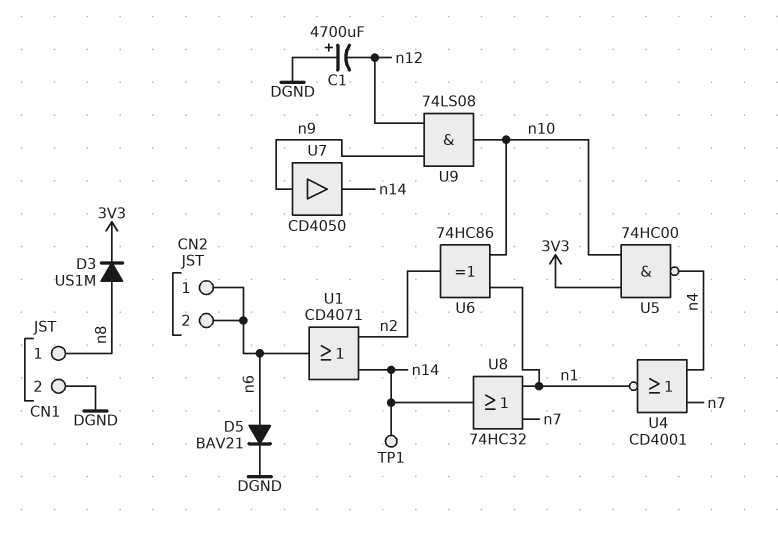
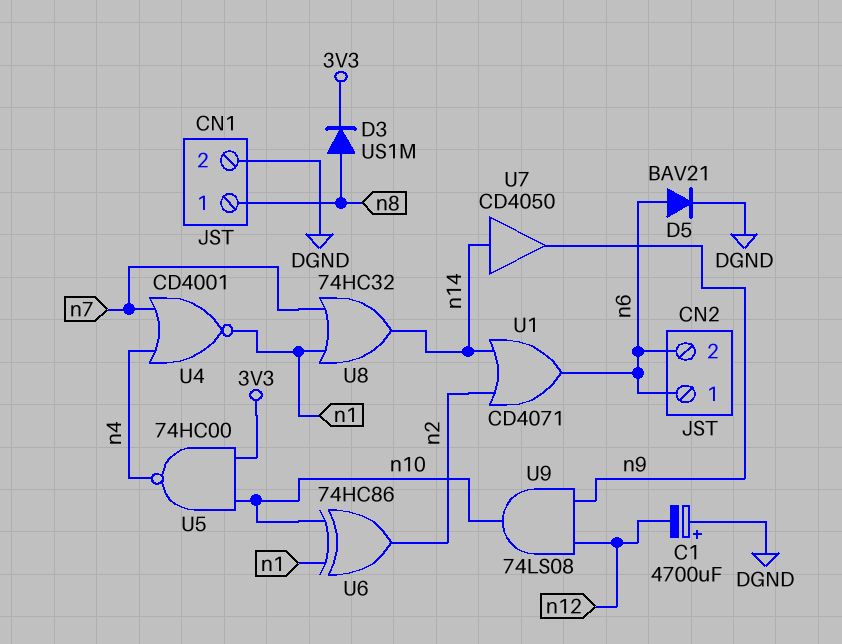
TP1: test point (n14) -> none
U7: buffer CD4050 (in n9, out n14) -> buffer CD4050 (in n14, out n9)

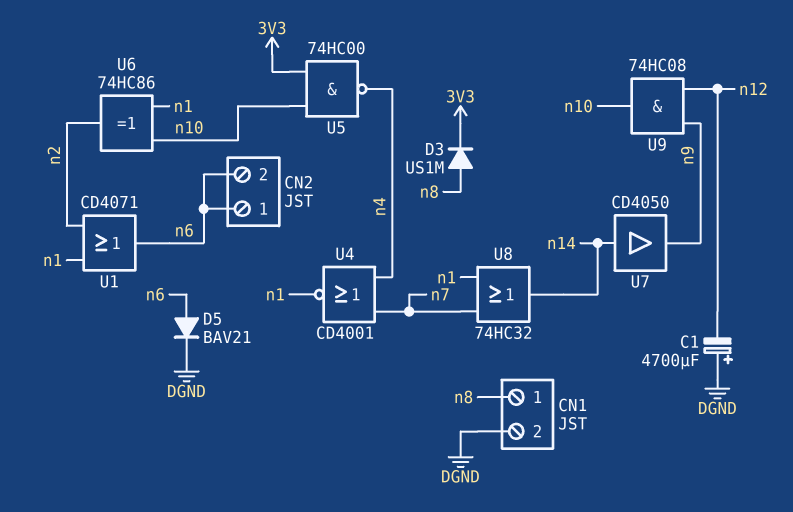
U1: OR CD4071 (in n2, in n14, out n6) -> OR CD4071 (in n1, in n2, out n6)
U9: AND 74LS08 (in n9, in n12, out n10) -> AND 74HC08 (in n9, in n12, out n10)

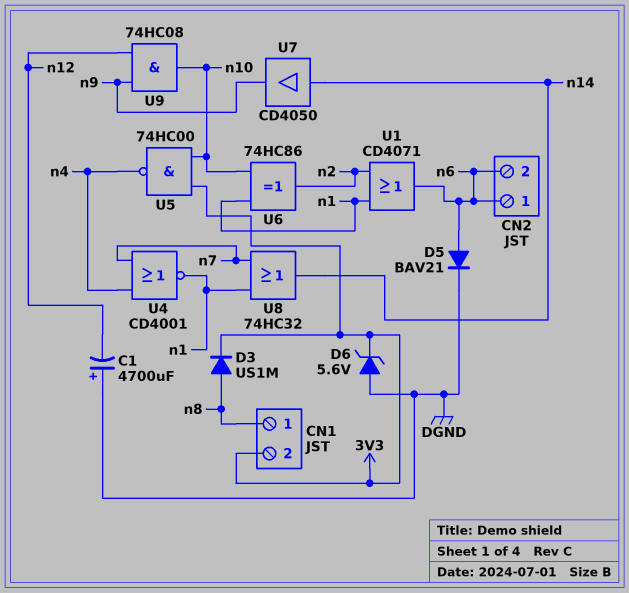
CN1 pin 2: DGND -> 3V3
D6: none -> zener 5.6V (A DGND, K 3V3)

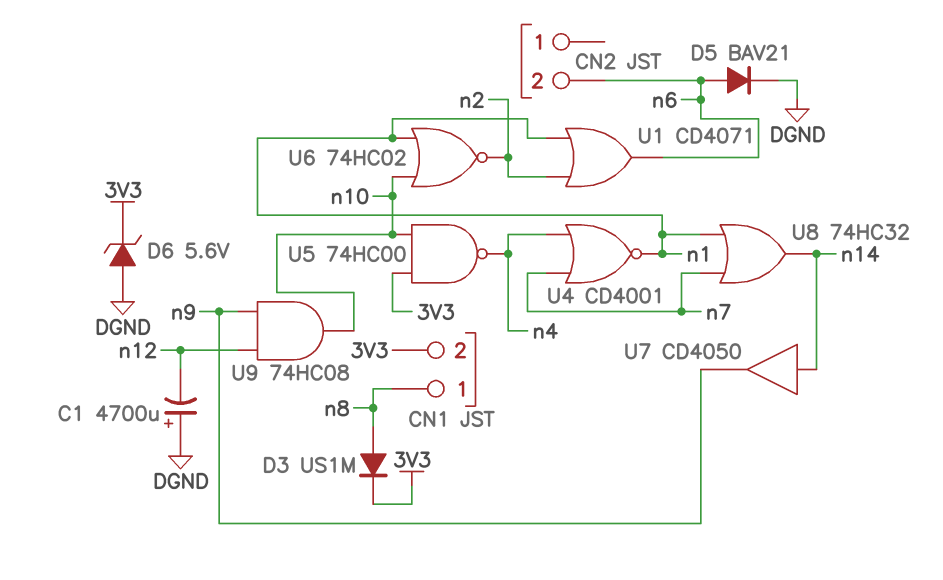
CN2 pin 1: n6 -> none
U6: XOR 74HC86 (in n1, in n10, out n2) -> NOR 74HC02 (in n1, in n10, out n2)

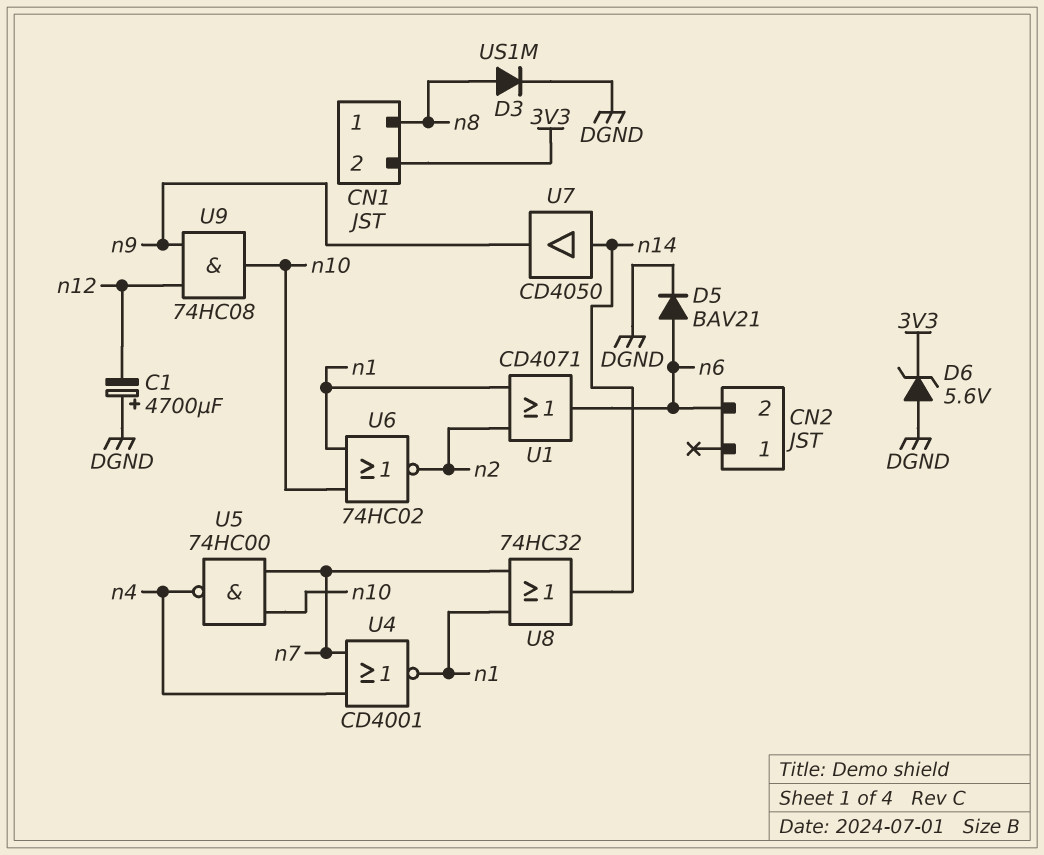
D3: diode US1M (A n8, K 3V3) -> diode US1M (A n8, K DGND)
U5: NAND 74HC00 (in 3V3, in n10, out n4) -> NAND 74HC00 (in n7, in n10, out n4)

